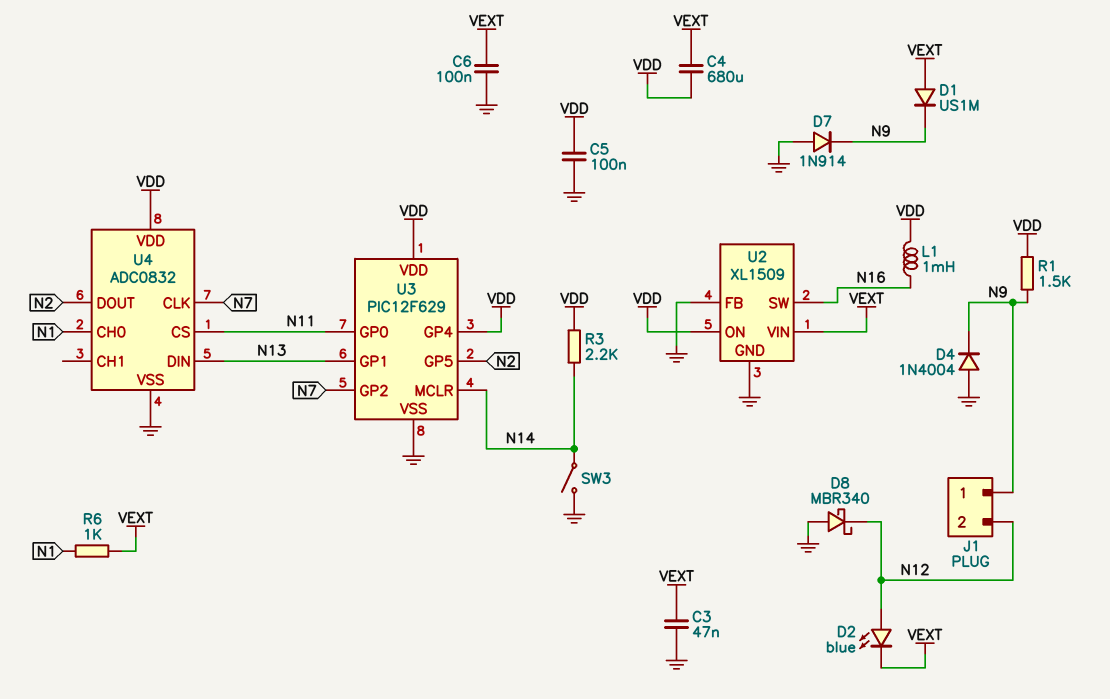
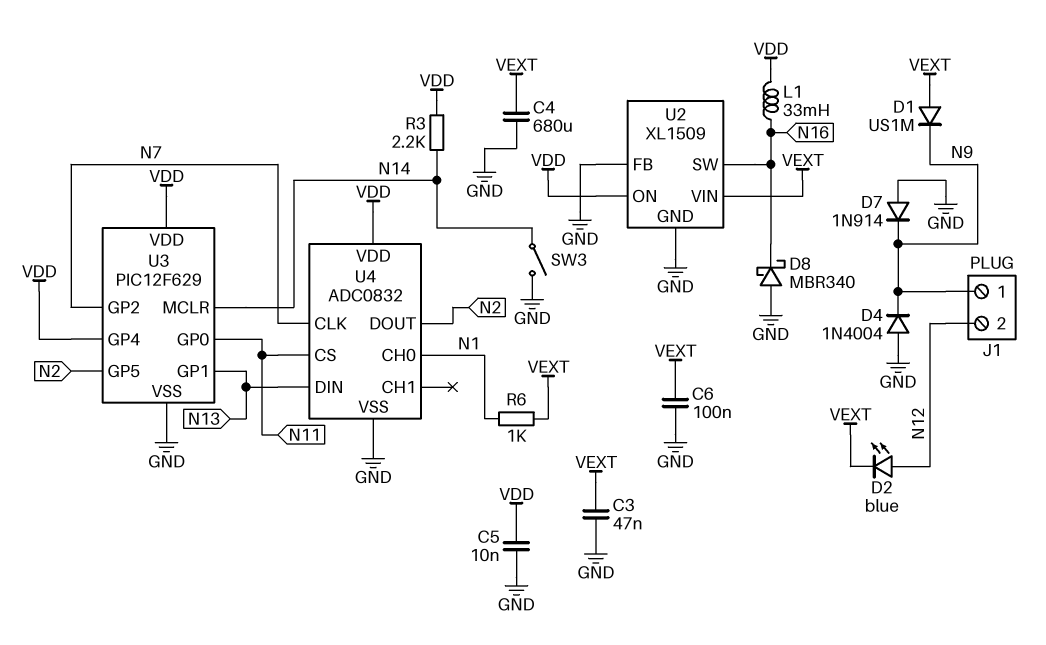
C4: 680uF (VDD, VEXT) -> 680uF (GND, VEXT)
C5: 100nF (GND, VDD) -> 10nF (GND, VDD)
D8: schottky MBR340 (A GND, K N12) -> schottky MBR340 (A GND, K N16)
L1: 1mH (N16, VDD) -> 33mH (N16, VDD)
R1: 1.5k (N9, VDD) -> none

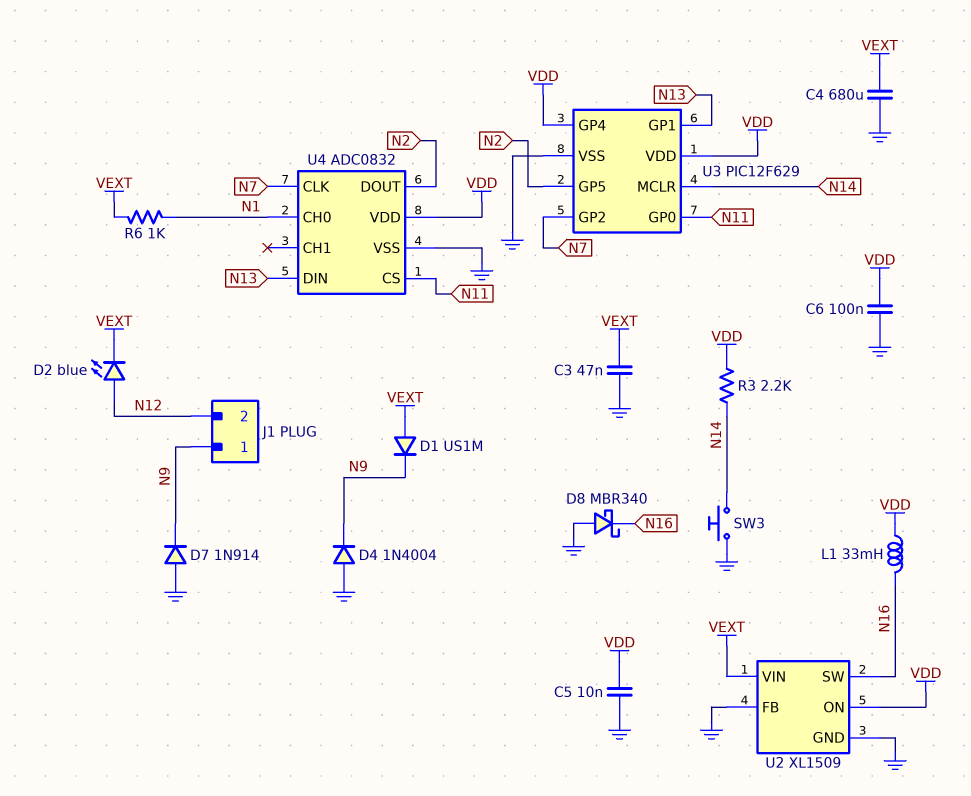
C6: 100nF (GND, VEXT) -> 100nF (GND, VDD)
SW3: switch (GND, N14) -> button (GND, N14)

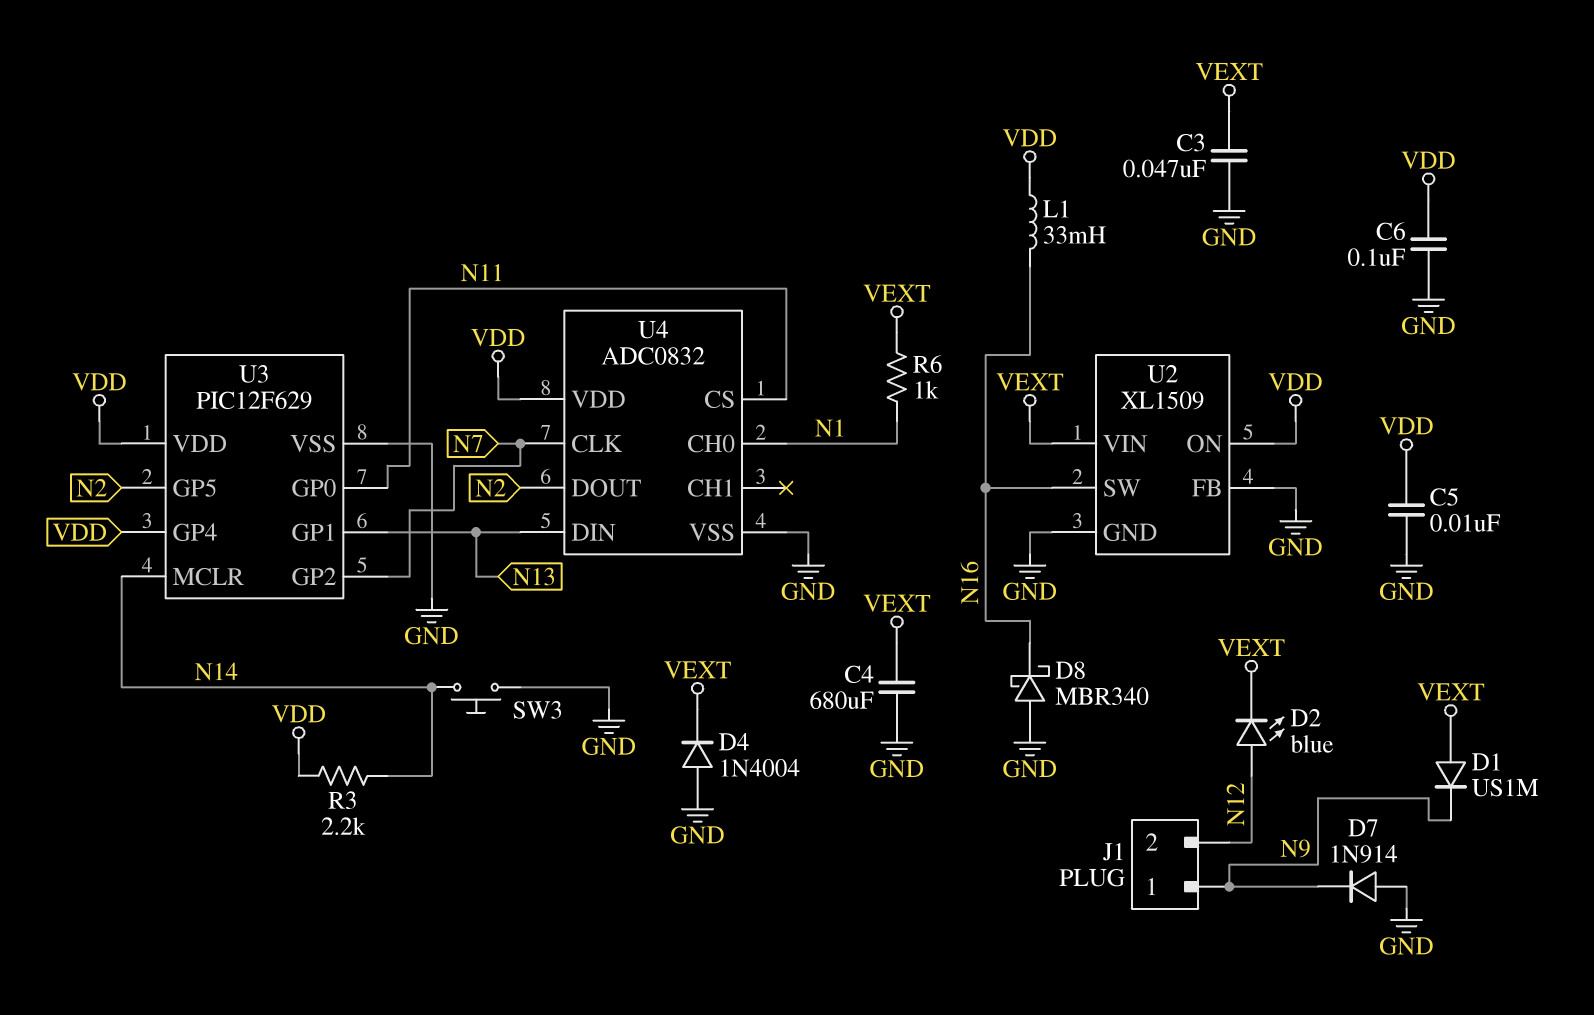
D4: diode 1N4004 (A GND, K N9) -> diode 1N4004 (A GND, K VEXT)

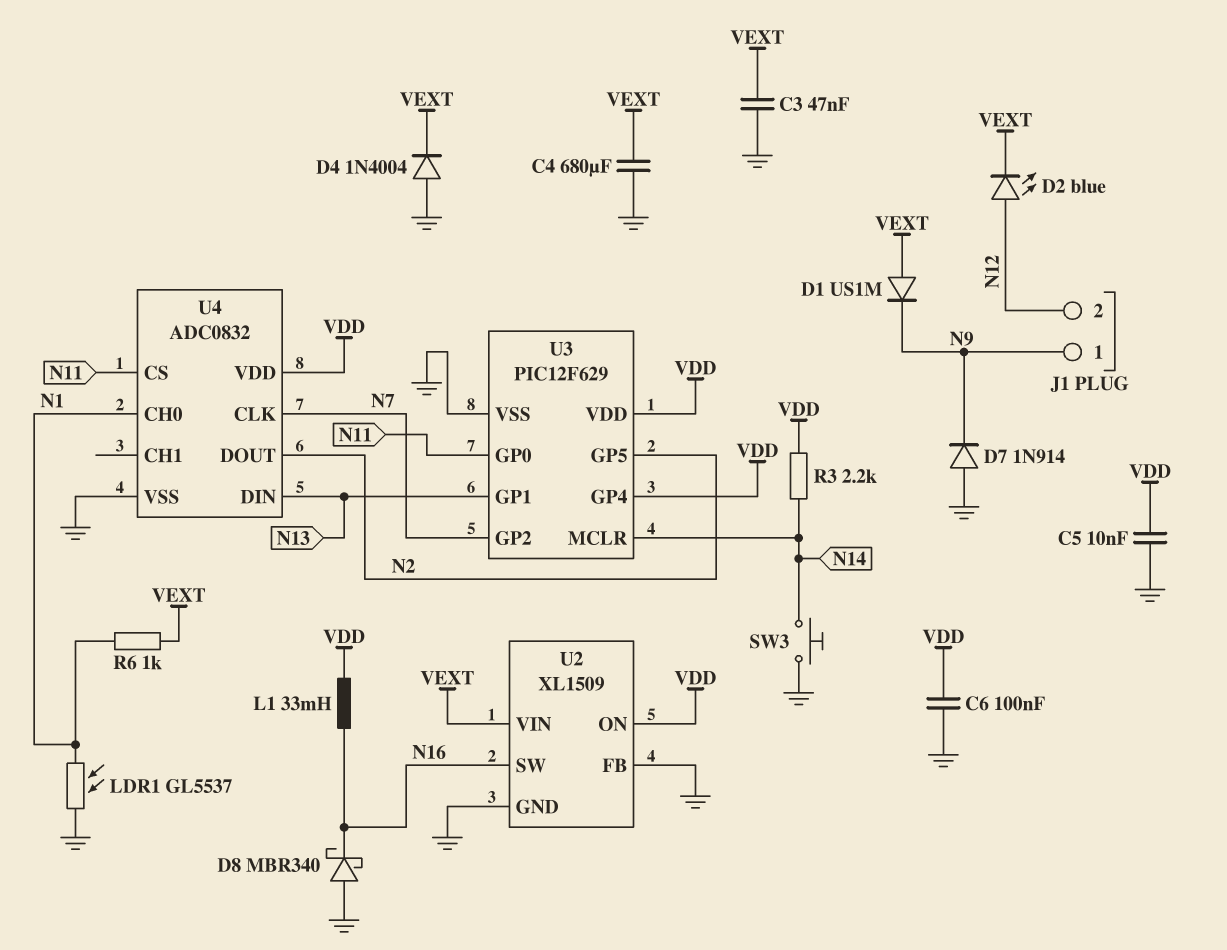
LDR1: none -> GL5537 (GND, N1)

